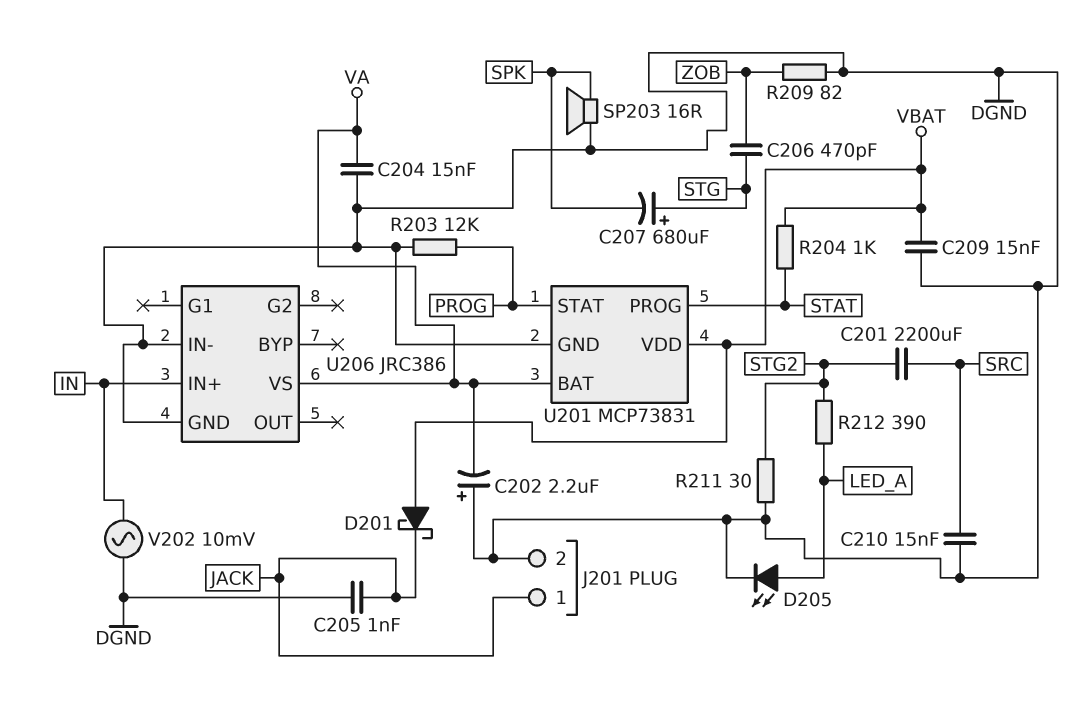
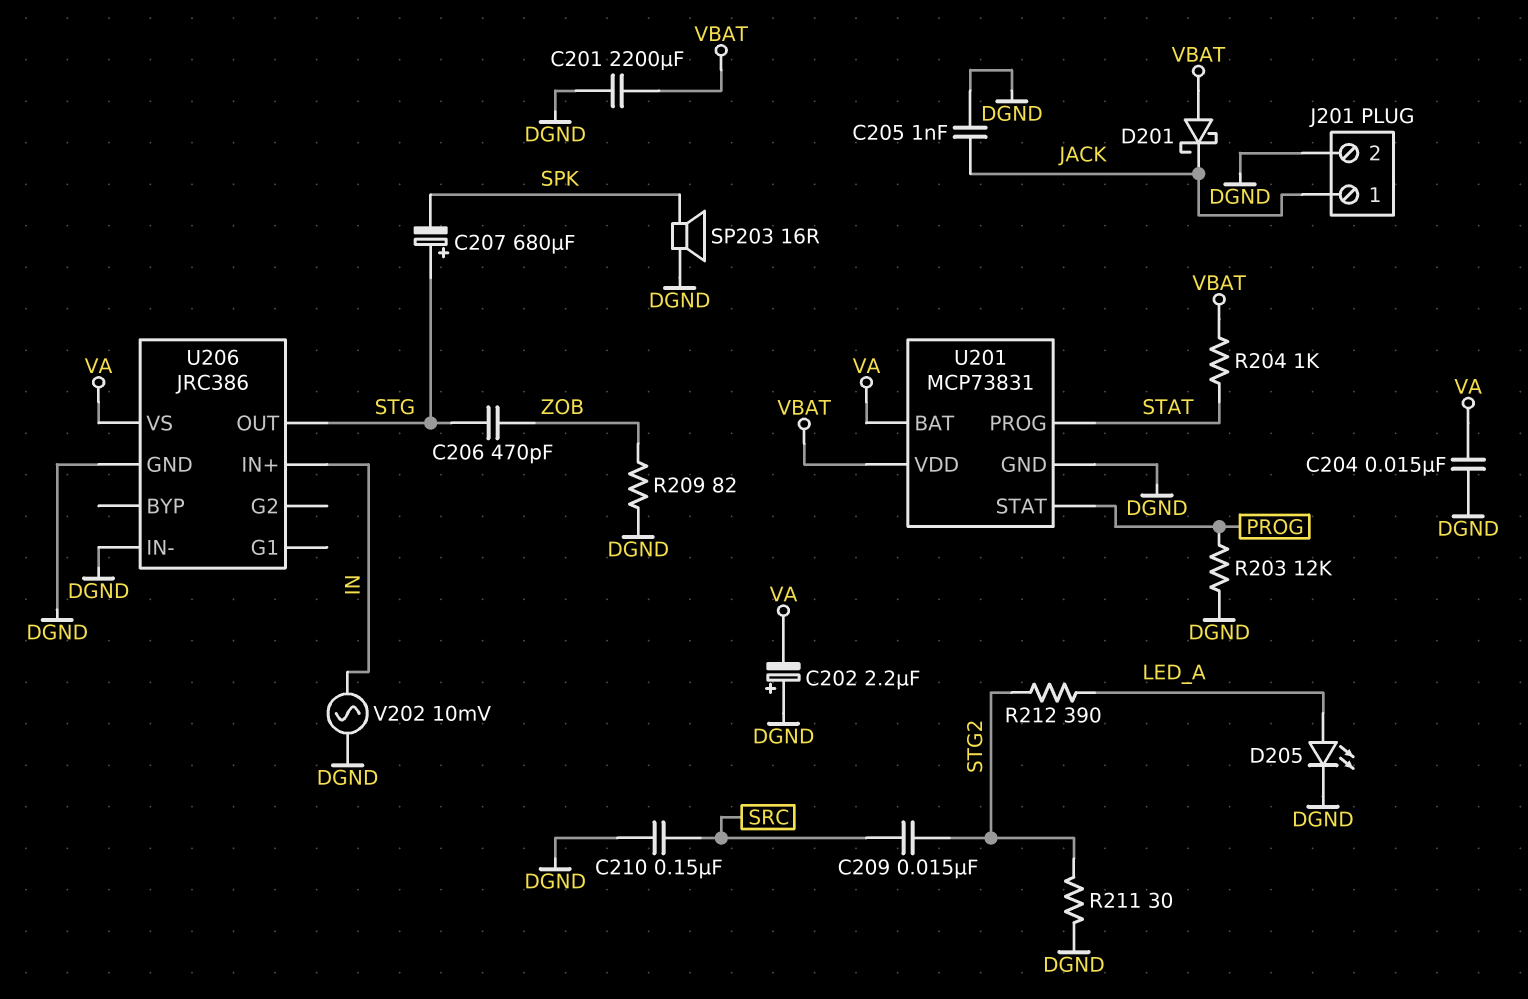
C201: 2200uF (SRC, STG2) -> 2200uF (DGND, VBAT)
C209: 15nF (DGND, VBAT) -> 15nF (SRC, STG2)
C210: 15nF (DGND, SRC) -> 150nF (DGND, SRC)
U206 pin OUT: none -> STG

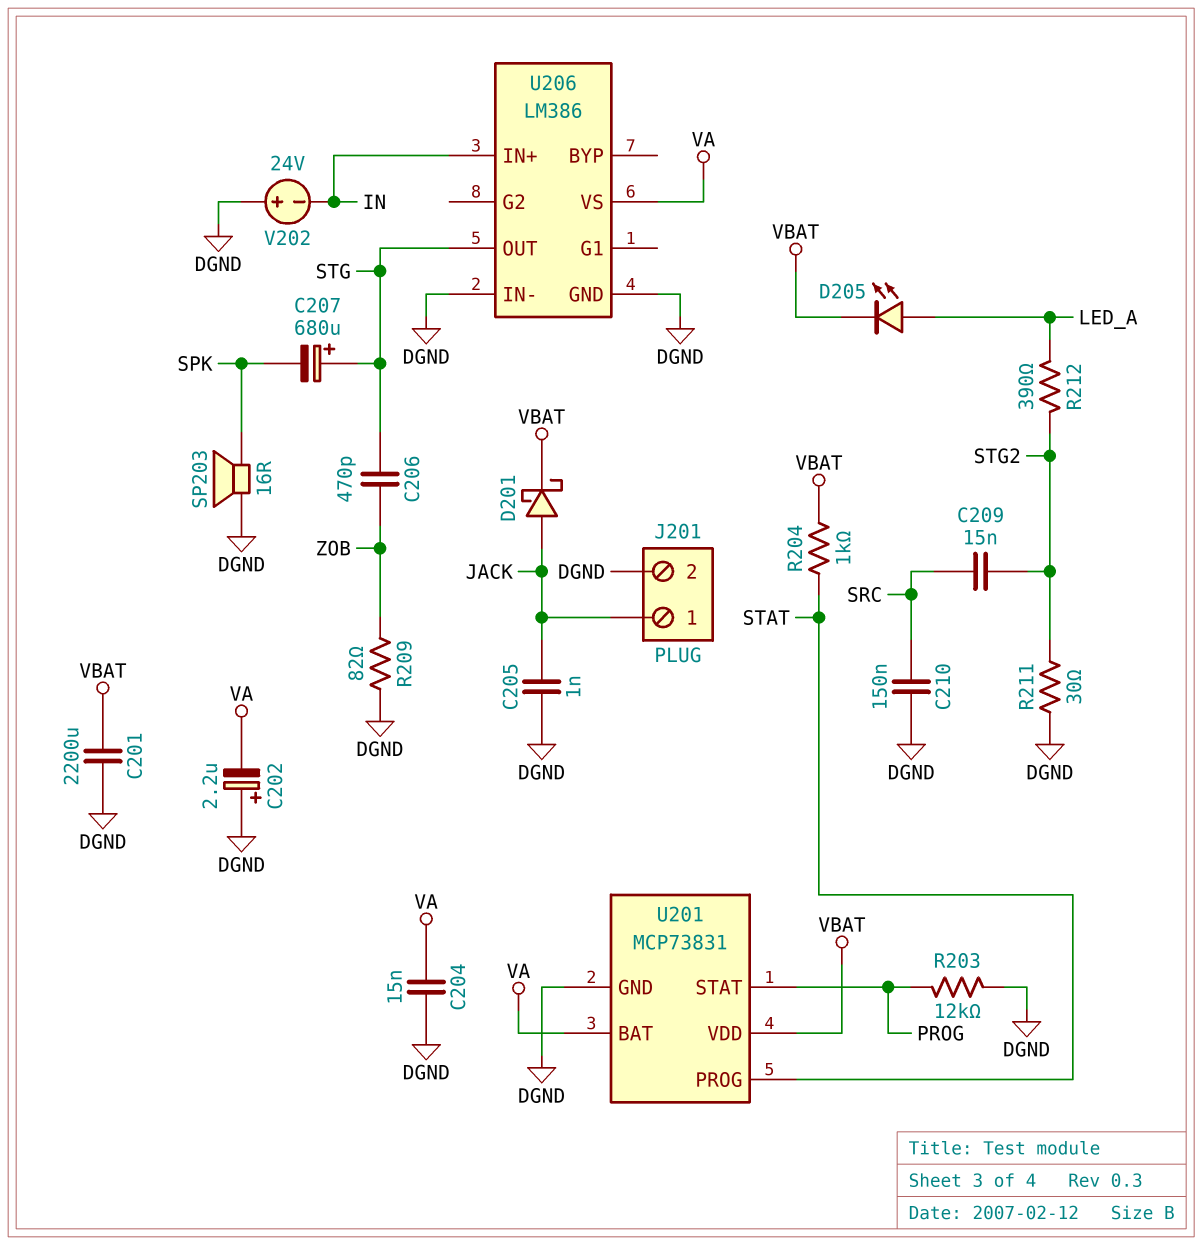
D201: schottky (A VBAT, K JACK) -> schottky (A JACK, K VBAT)
D205: LED (A LED_A, K DGND) -> LED (A LED_A, K VBAT)
U206: JRC386 -> LM386
V202: AC 10mV (DGND, IN) -> 24V (plus DGND, minus IN)

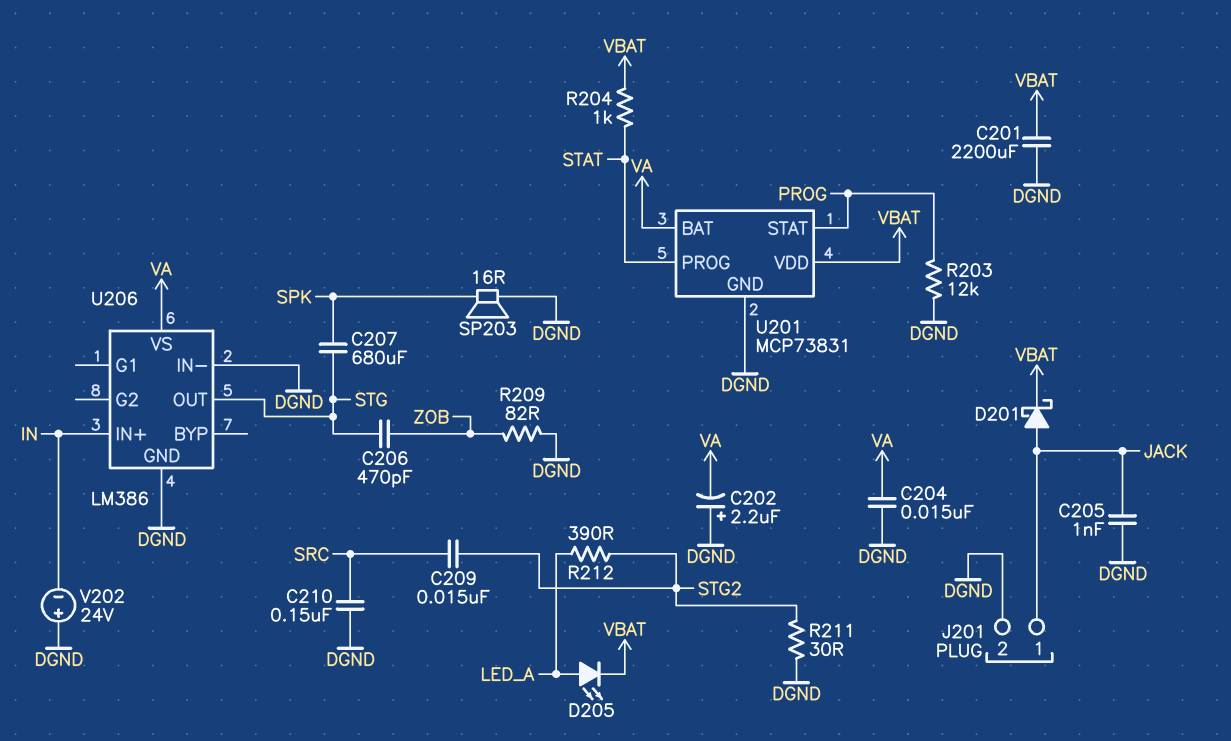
C207: 680uF (plus STG, minus SPK) -> 680uF (SPK, STG)

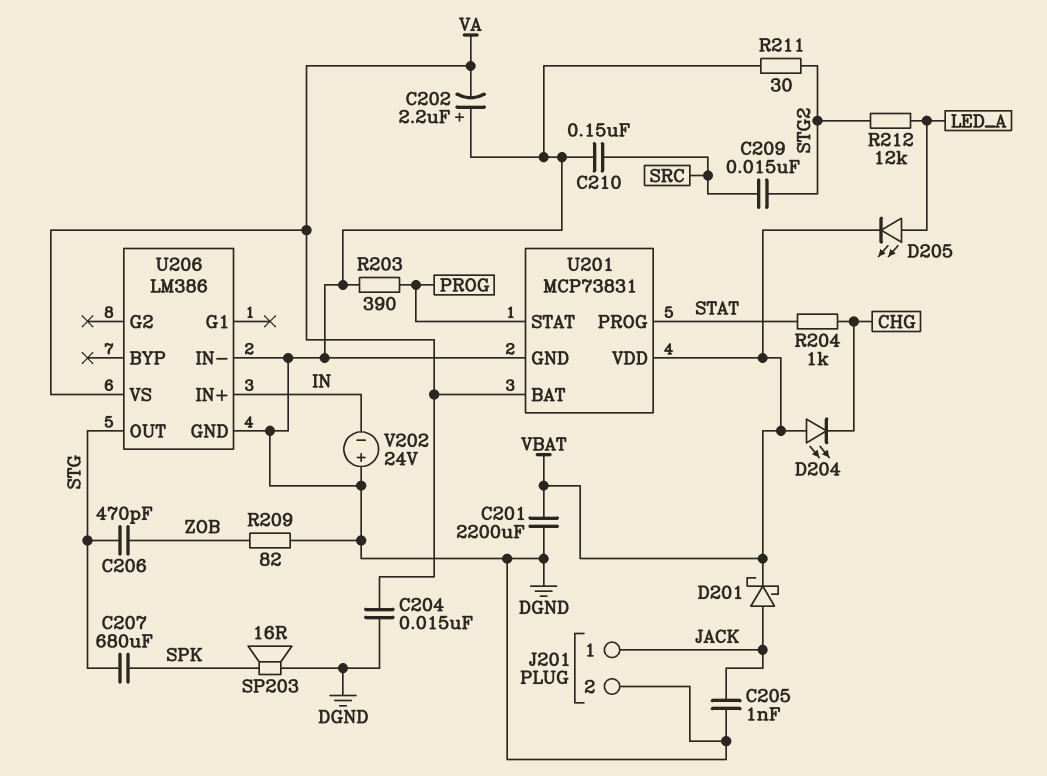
D204: none -> LED (A VBAT, K CHG)
R203: 12k (DGND, PROG) -> 390 (DGND, PROG)
R204: 1k (STAT, VBAT) -> 1k (CHG, STAT)
R212: 390 (LED_A, STG2) -> 12k (LED_A, STG2)

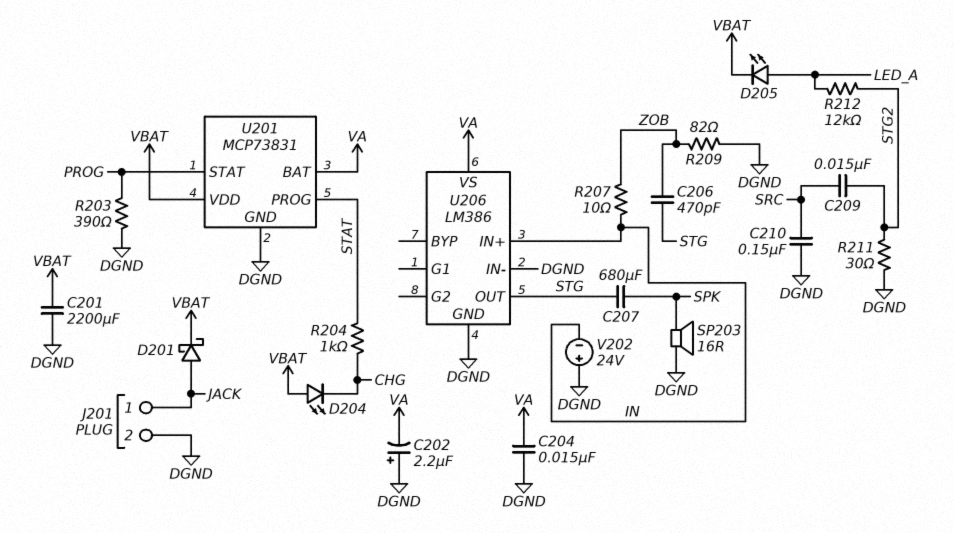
C205: 1nF (DGND, JACK) -> none
R207: none -> 10 (IN, ZOB)

